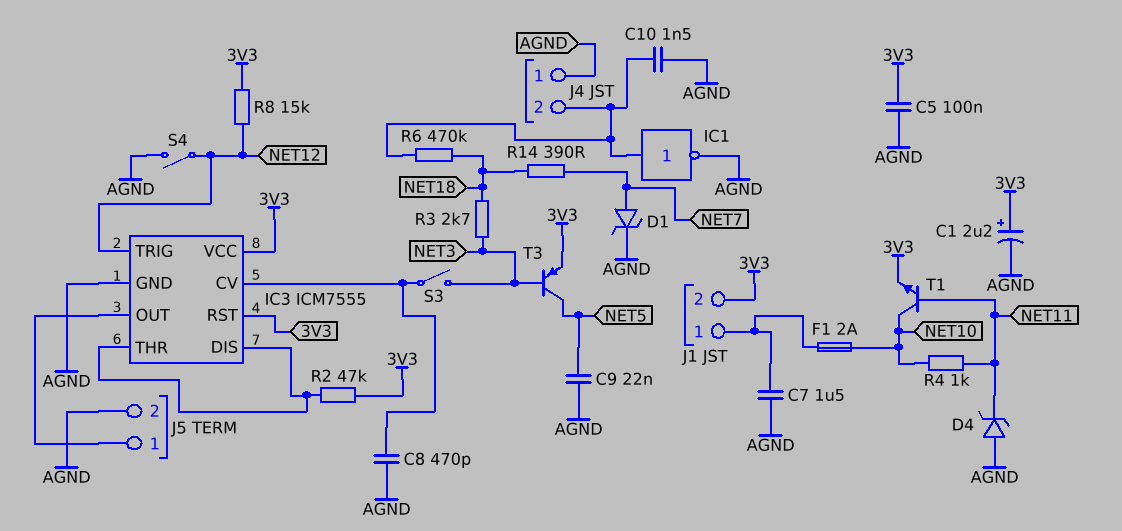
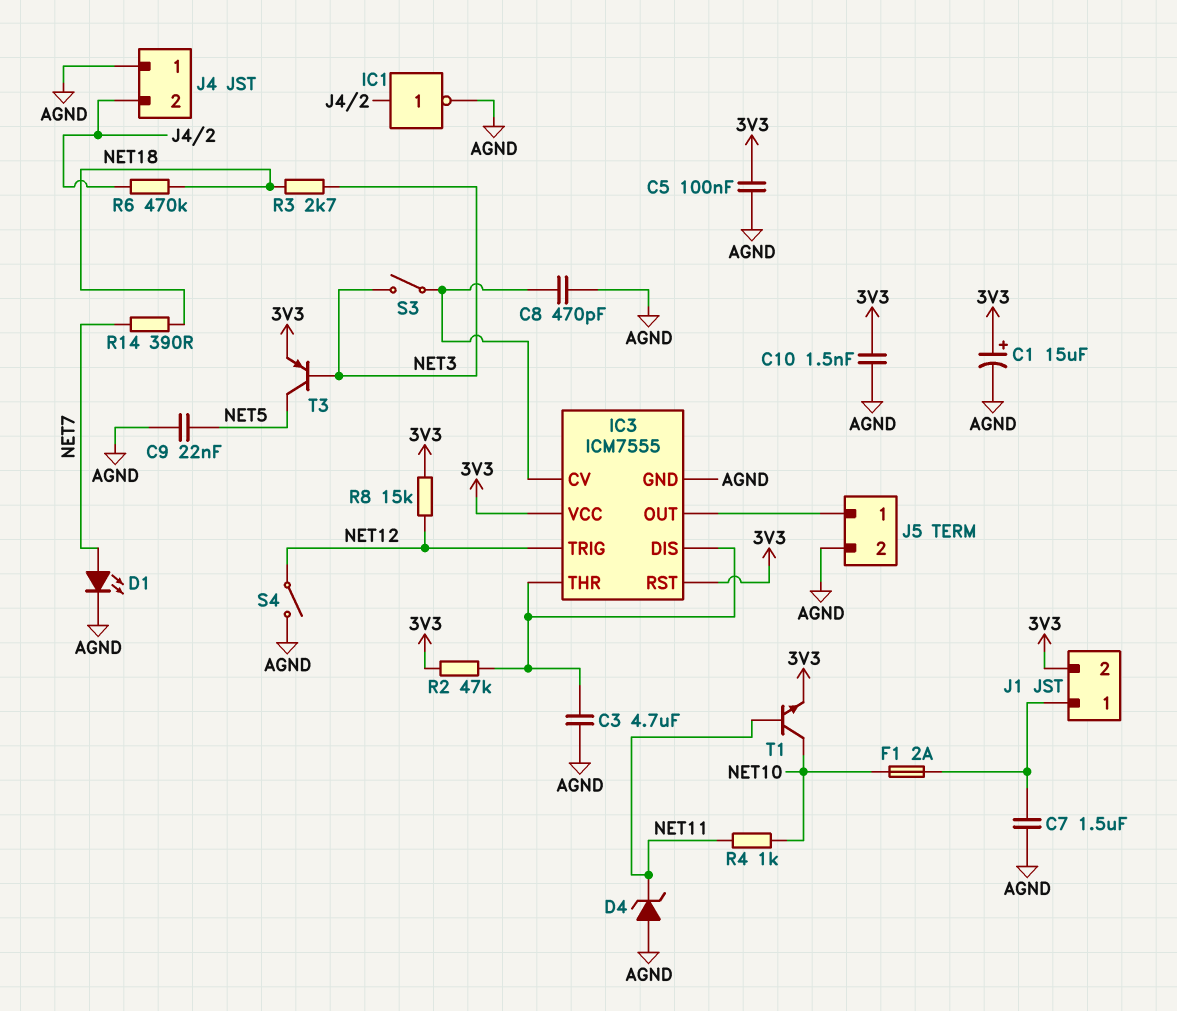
C1: 2.2uF (plus 3V3, minus AGND) -> 15uF (plus 3V3, minus AGND)
C3: none -> 4.7uF (AGND, IC3/DIS)
C10: 1.5nF (AGND, J4/2) -> 1.5nF (3V3, AGND)
D1: zener (A NET7, K AGND) -> LED (A NET7, K AGND)

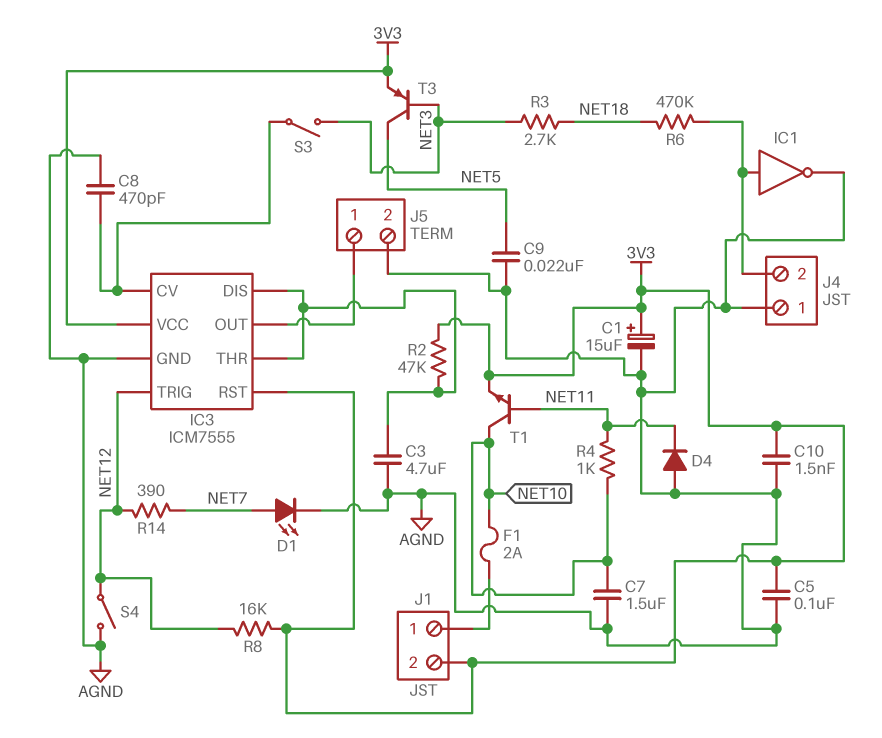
C7: 1.5uF (AGND, J1/1) -> 1.5uF (AGND, NET10)
D4: zener (A AGND, K NET11) -> diode (A AGND, K NET11)
R8: 15k (3V3, NET12) -> 16k (3V3, NET12)
R14: 390 (NET7, NET18) -> 390 (NET7, NET12)

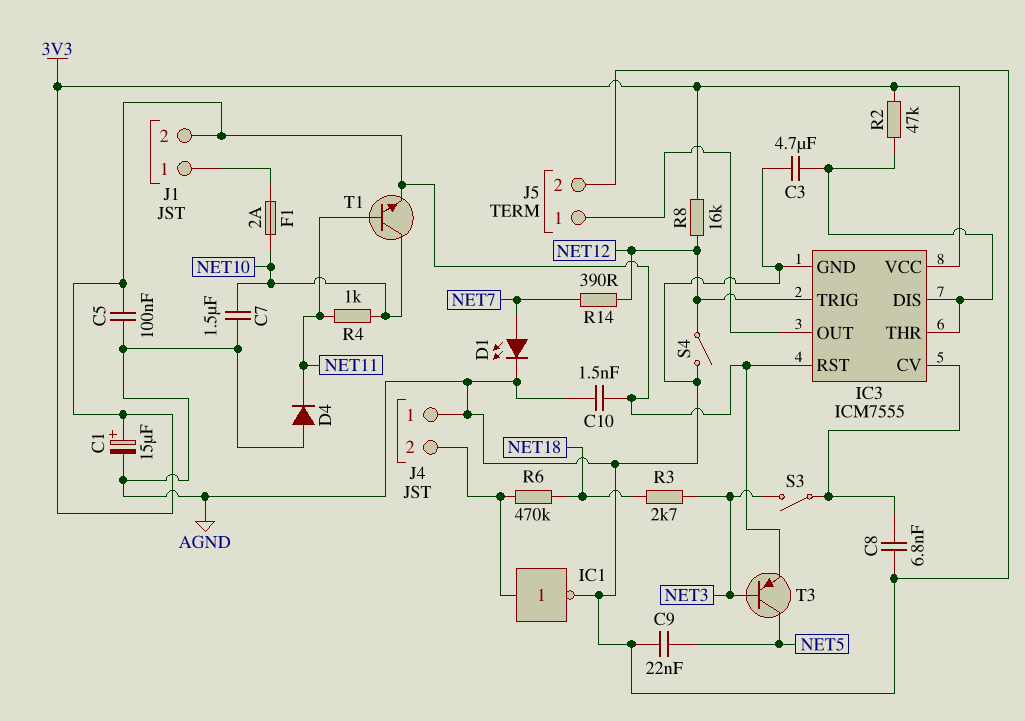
C8: 470pF (AGND, IC3/CV) -> 6.8nF (AGND, IC3/CV)

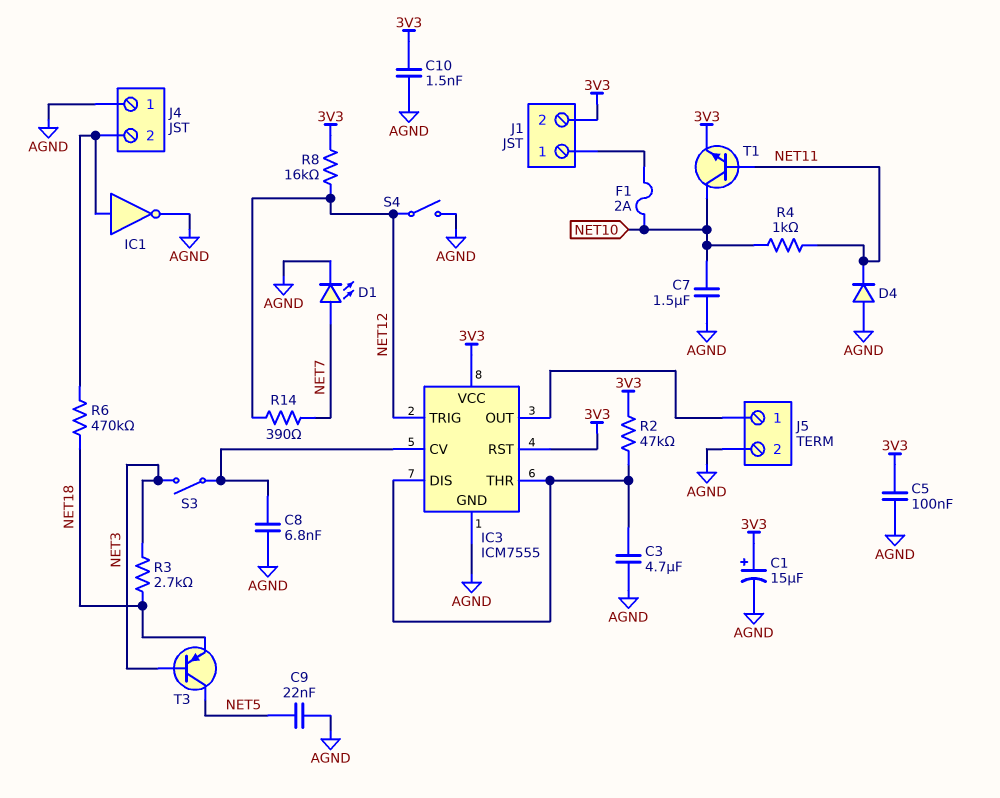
T3: PNP (B NET3, C NET5, E 3V3) -> PNP (B NET3, C NET5, E NET18)

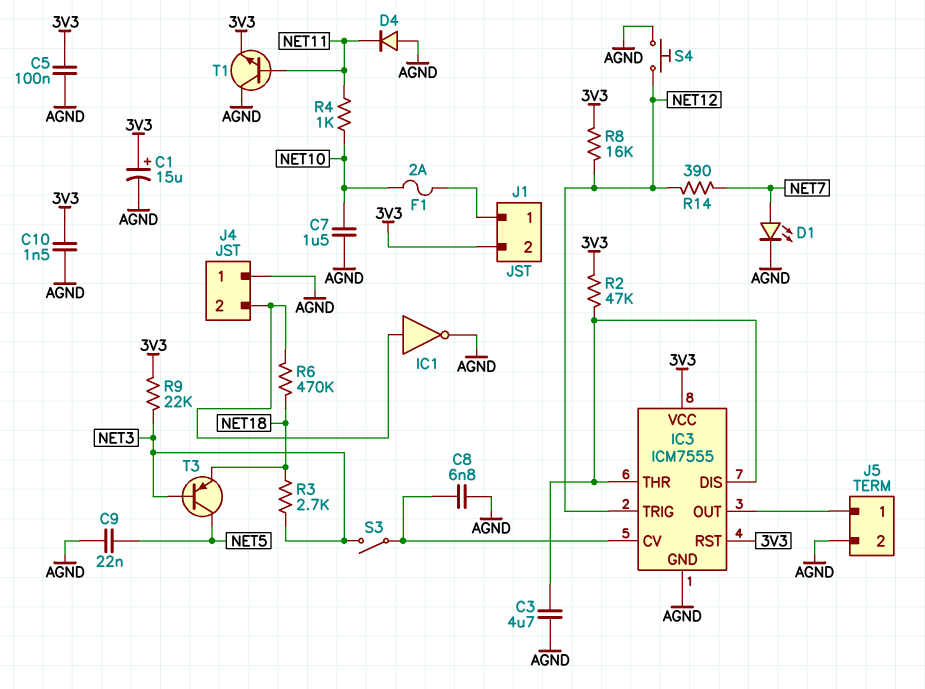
R9: none -> 22k (3V3, NET3)
S4: switch (AGND, NET12) -> button (AGND, NET12)
T1: NPN (B NET11, C NET10, E 3V3) -> NPN (B NET11, C AGND, E 3V3)

